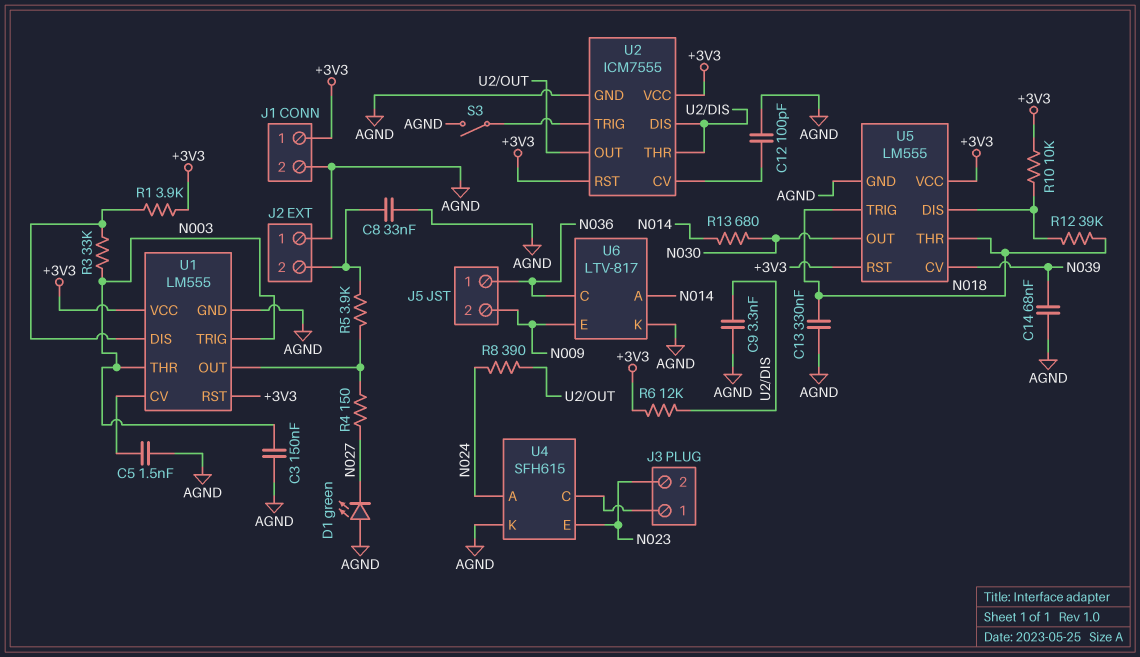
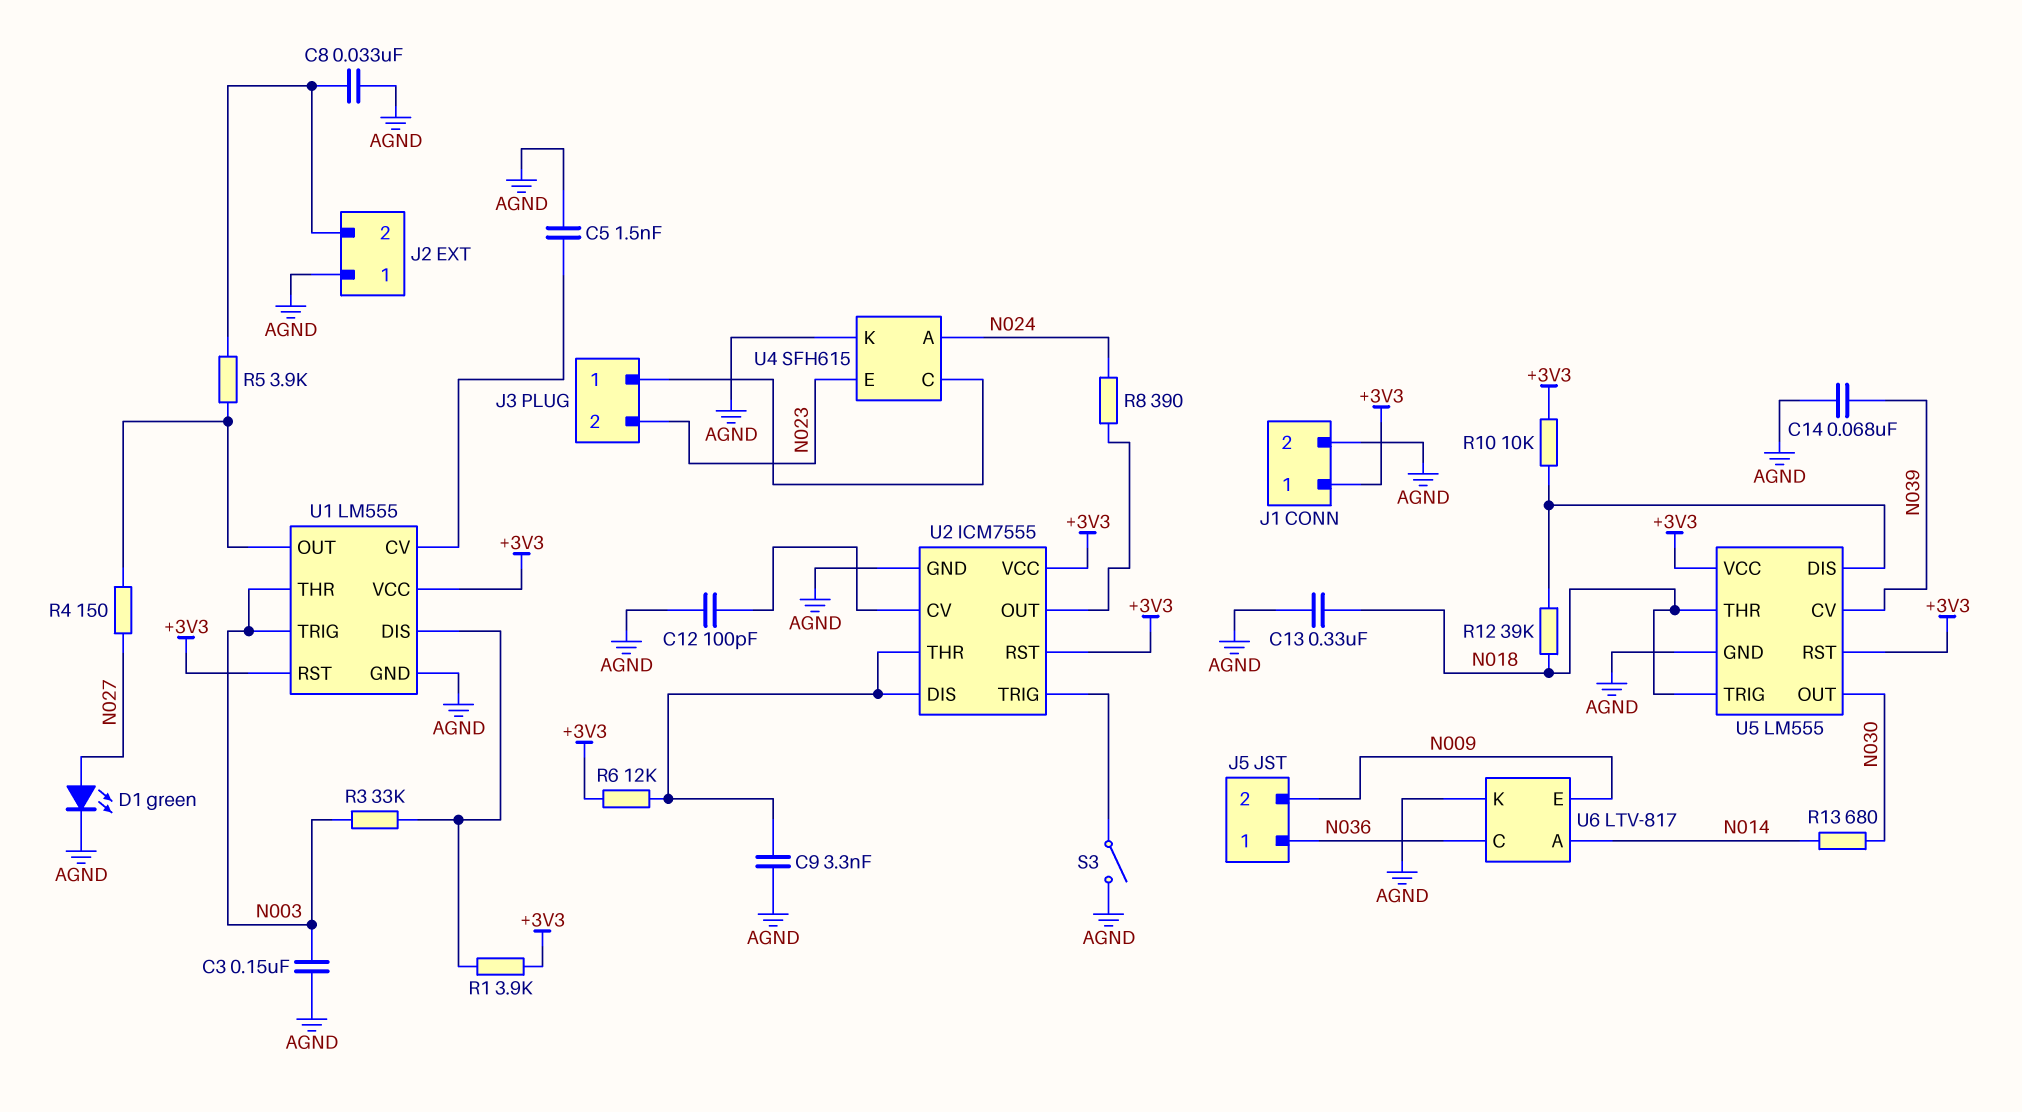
D1: LED green (A AGND, K N027) -> LED green (A N027, K AGND)

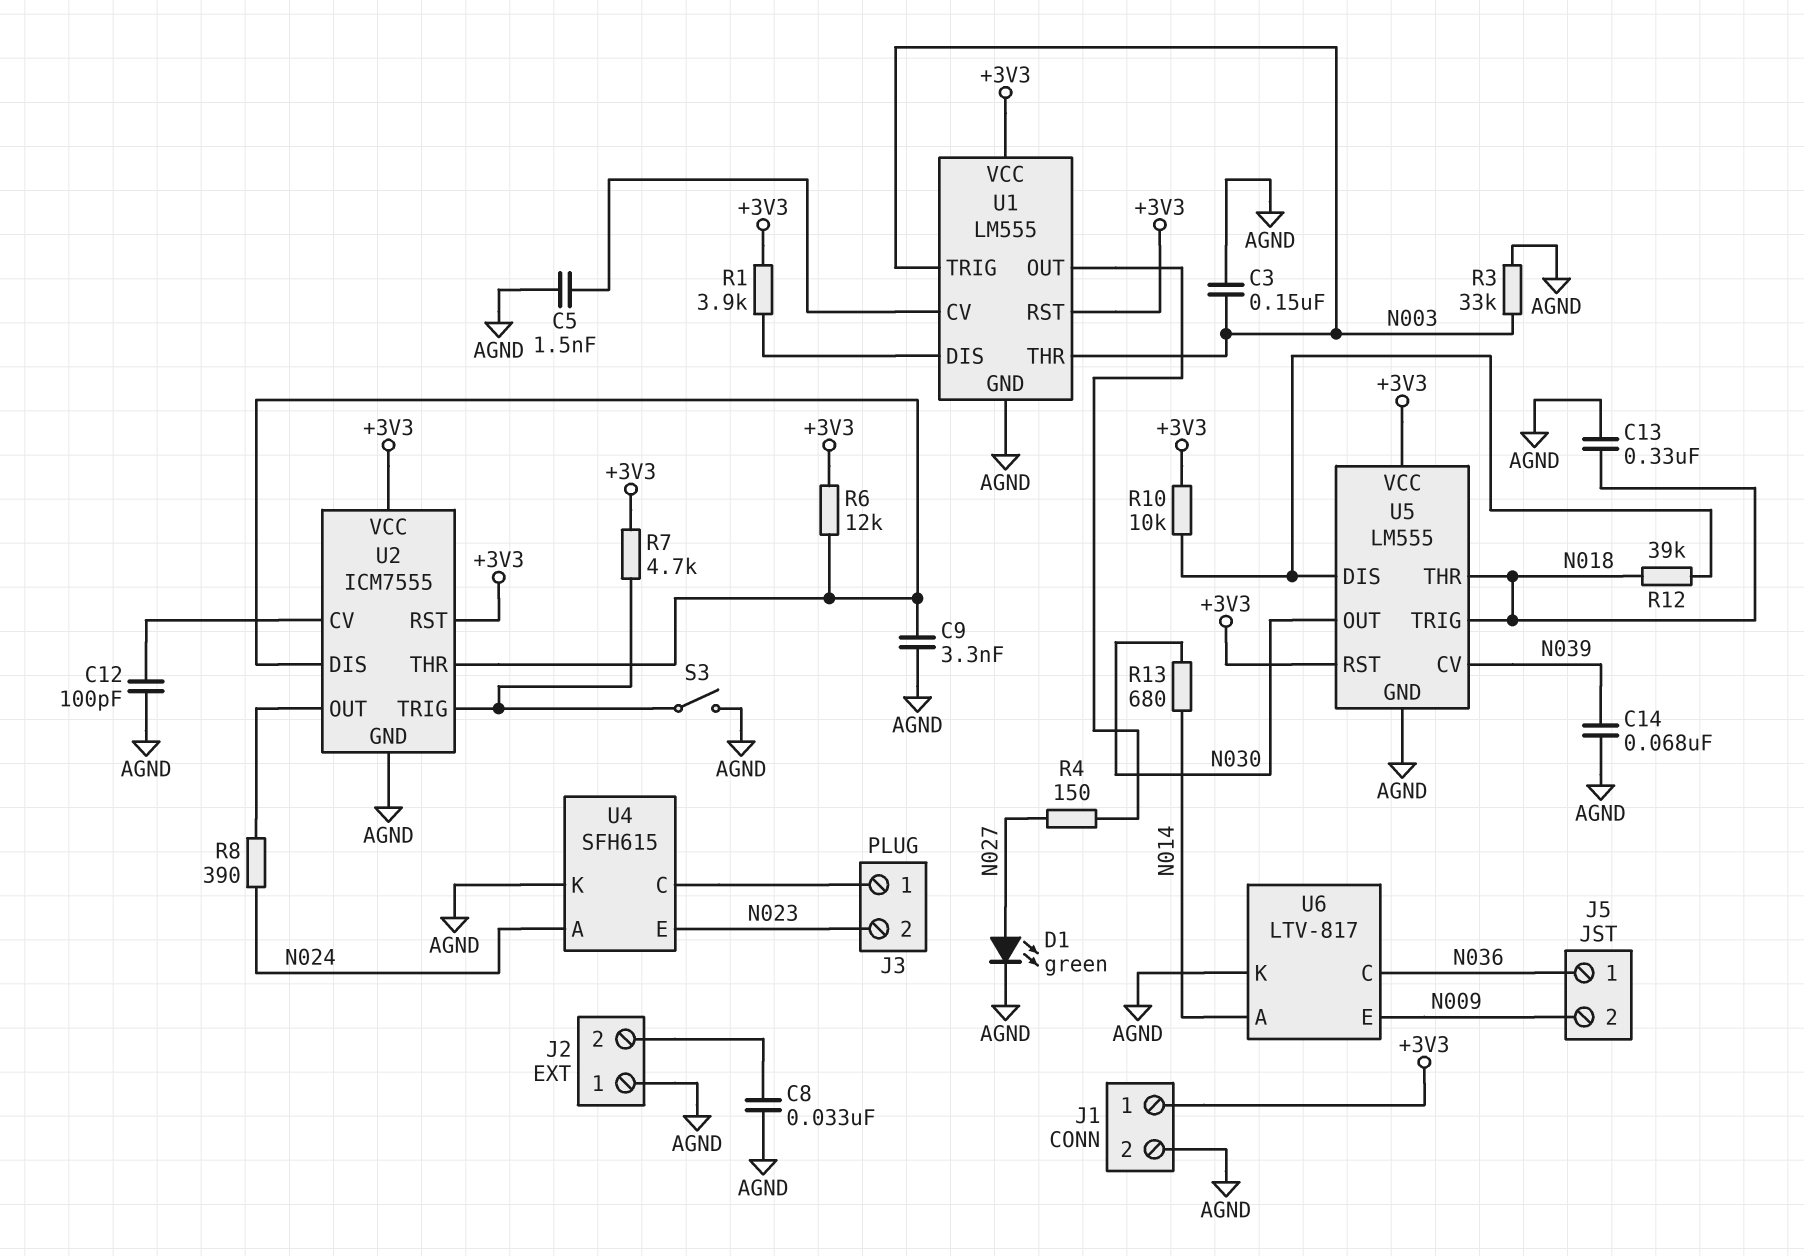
R3: 33k (N003, U1/DIS) -> 33k (AGND, N003)
R5: 3.9k (J2/2, U1/OUT) -> none
R7: none -> 4.7k (+3V3, U2/TRIG)

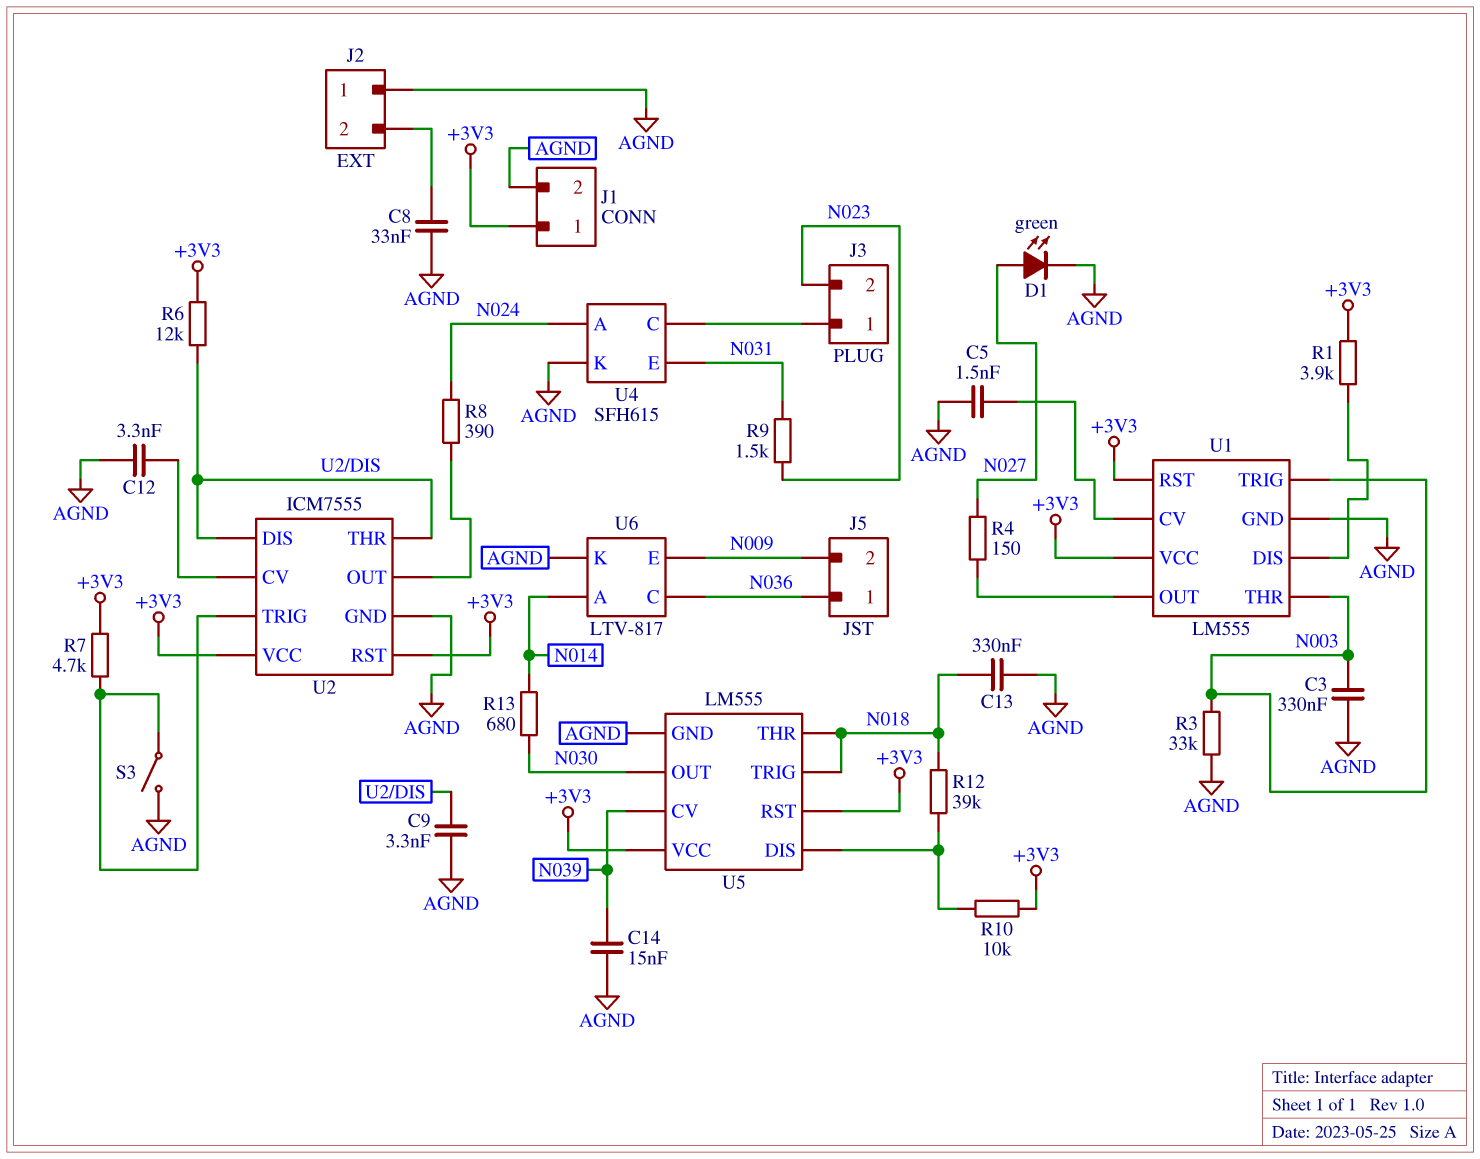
C3: 150nF (AGND, N003) -> 330nF (AGND, N003)
C12: 100pF (AGND, U2/CV) -> 3.3nF (AGND, U2/CV)
C14: 68nF (AGND, N039) -> 15nF (AGND, N039)
R9: none -> 1.5k (N023, N031)
U4 pin E: N023 -> N031

